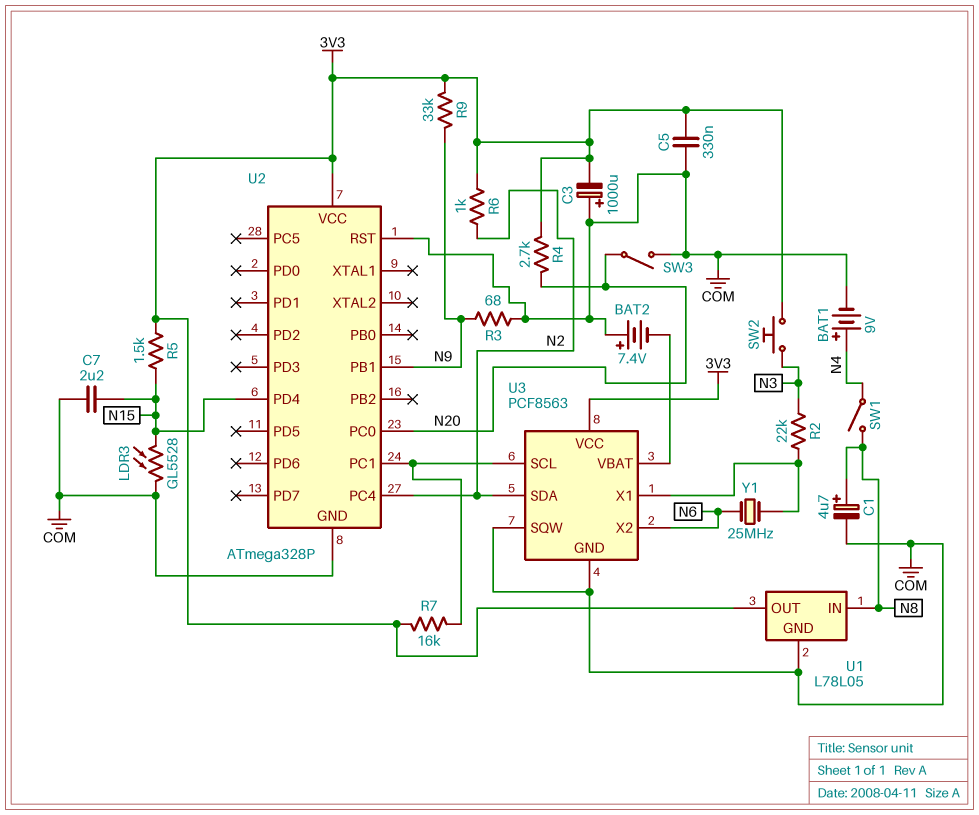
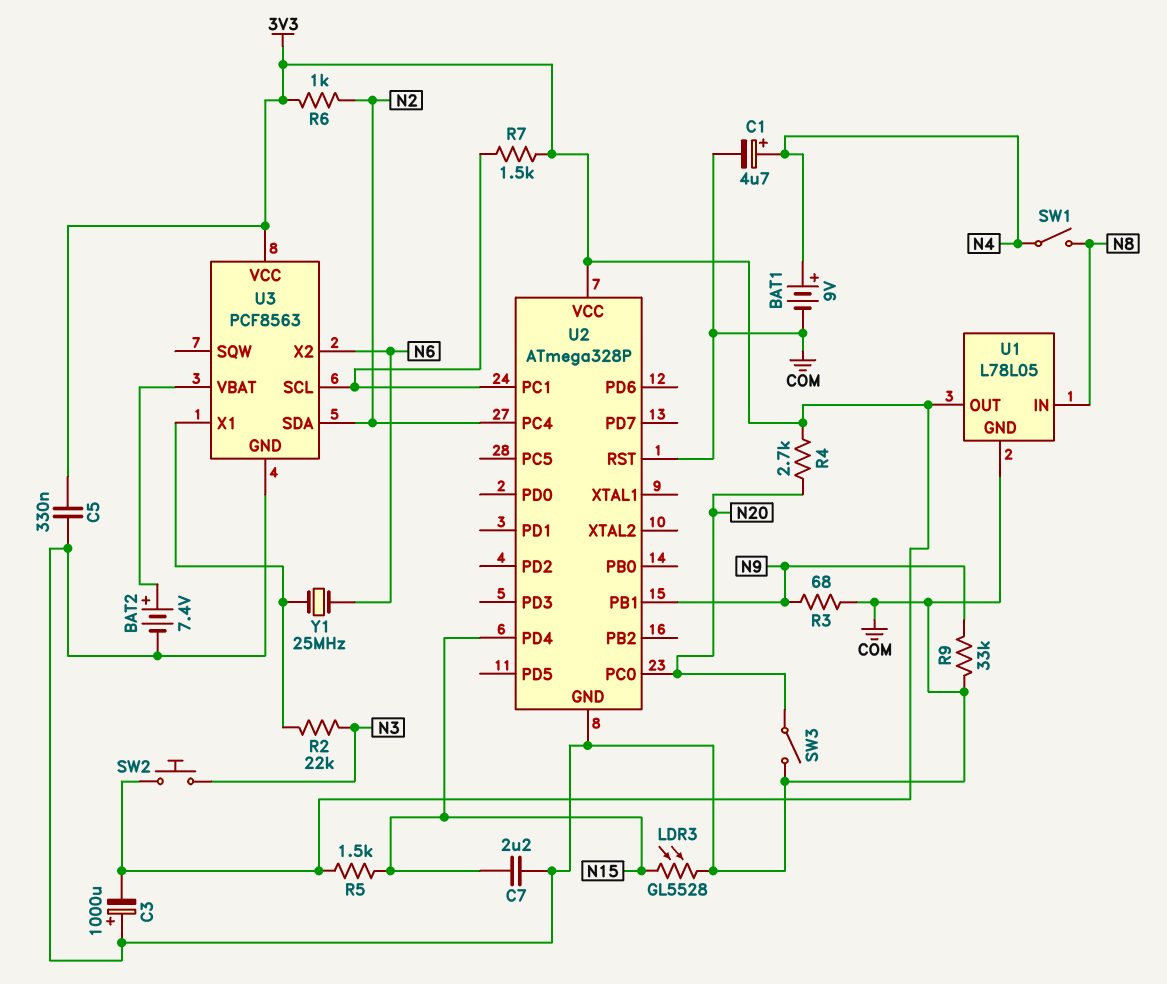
BAT2: 7.4V (plus COM, minus U3/VBAT) -> 7.4V (plus U3/VBAT, minus COM)
C1: 4.7uF (plus N8, minus COM) -> 4.7uF (plus N4, minus COM)
R7: 16k (3V3, U2/PC1) -> 1.5k (3V3, U2/PC1)
R9: 33k (3V3, N9) -> 33k (COM, N9)
U3 pin SQW: COM -> none

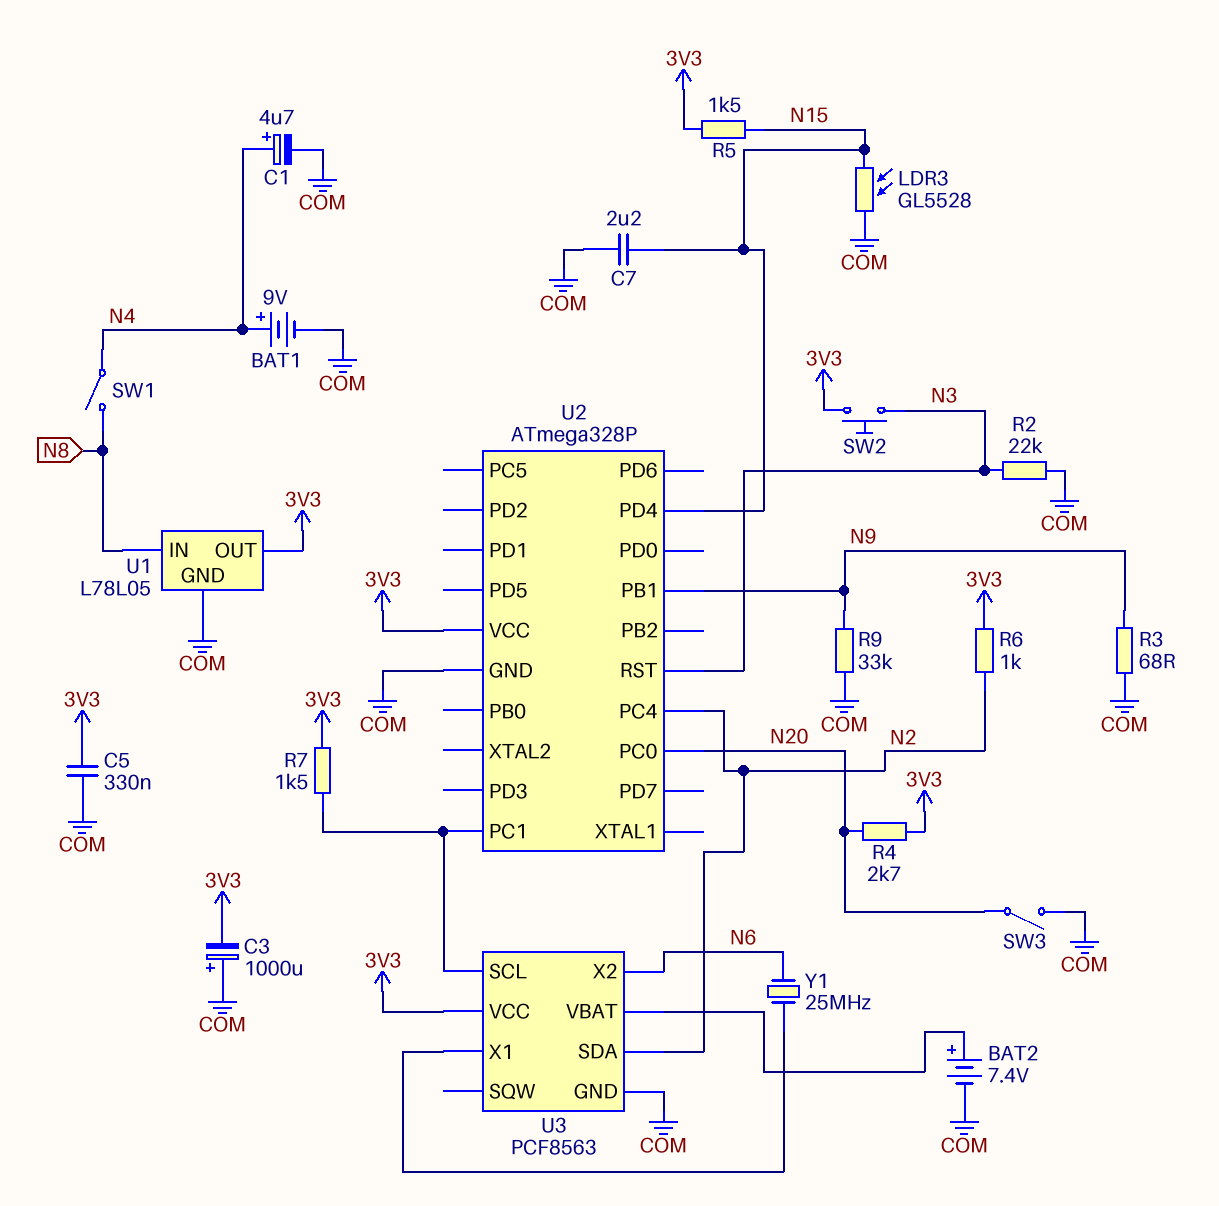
R2: 22k (N3, U3/X1) -> 22k (COM, N3)
U2 pin RST: COM -> N3

